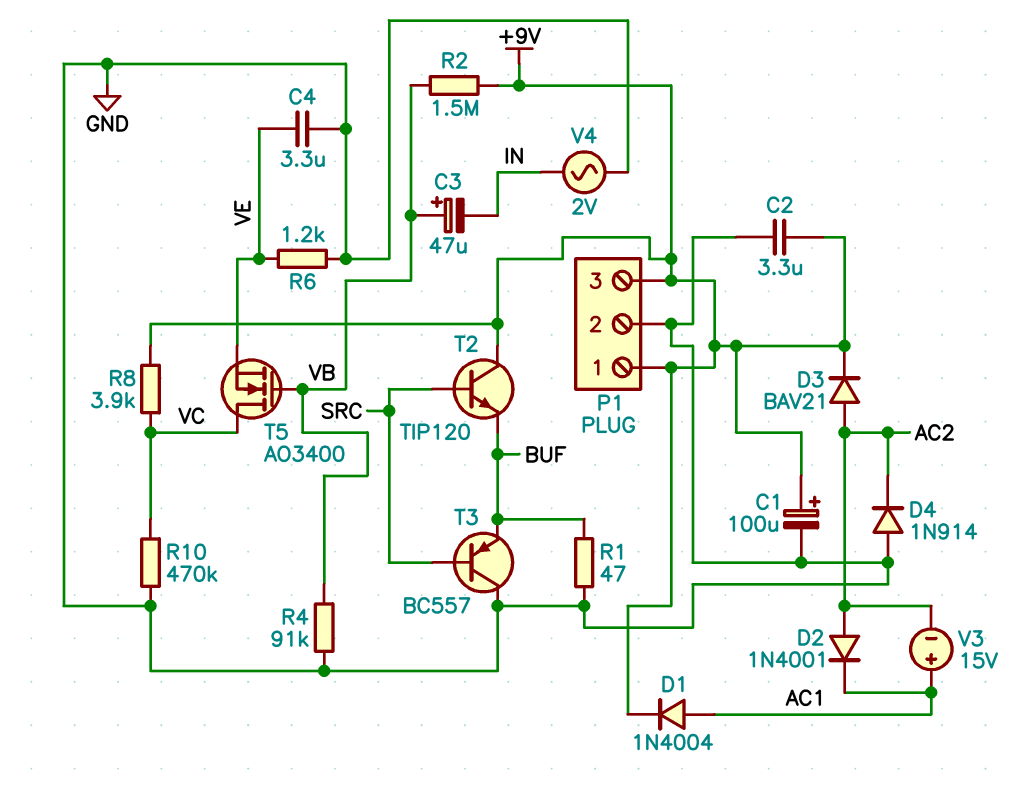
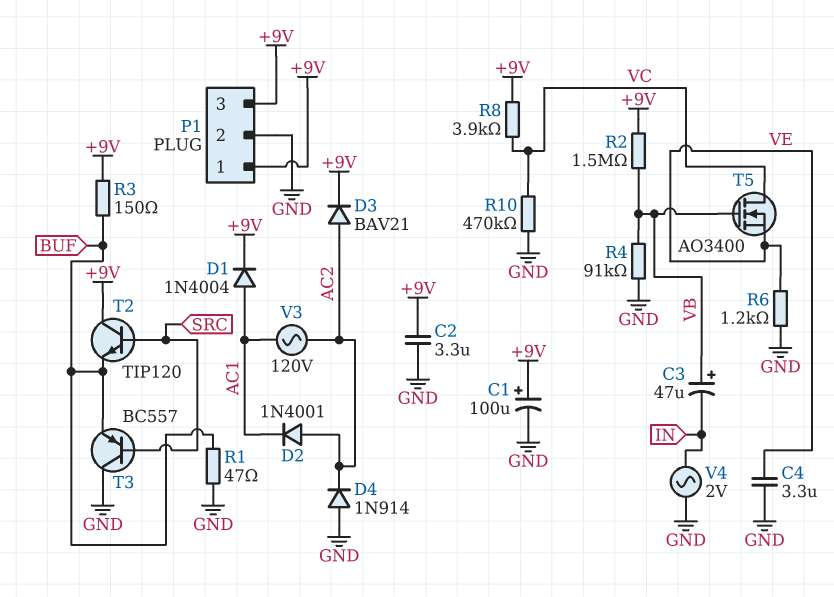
R3: none -> 150 (+9V, BUF)
V3: 15V (plus AC1, minus AC2) -> AC 120V (AC1, AC2)

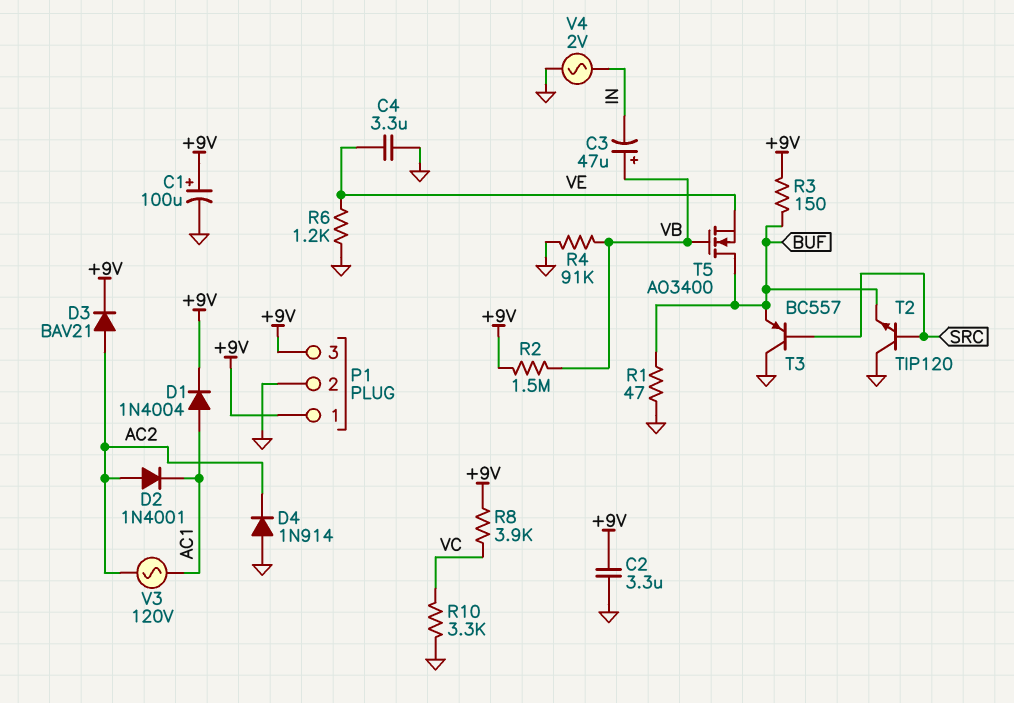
R10: 470k (GND, VC) -> 3.3k (GND, VC)
T2: NPN TIP120 (B SRC, C +9V, E BUF) -> NPN TIP120 (B SRC, C GND, E BUF)
T5: NMOS AO3400 (G VB, D VC, S VE) -> NMOS AO3400 (G VB, D BUF, S VE)

